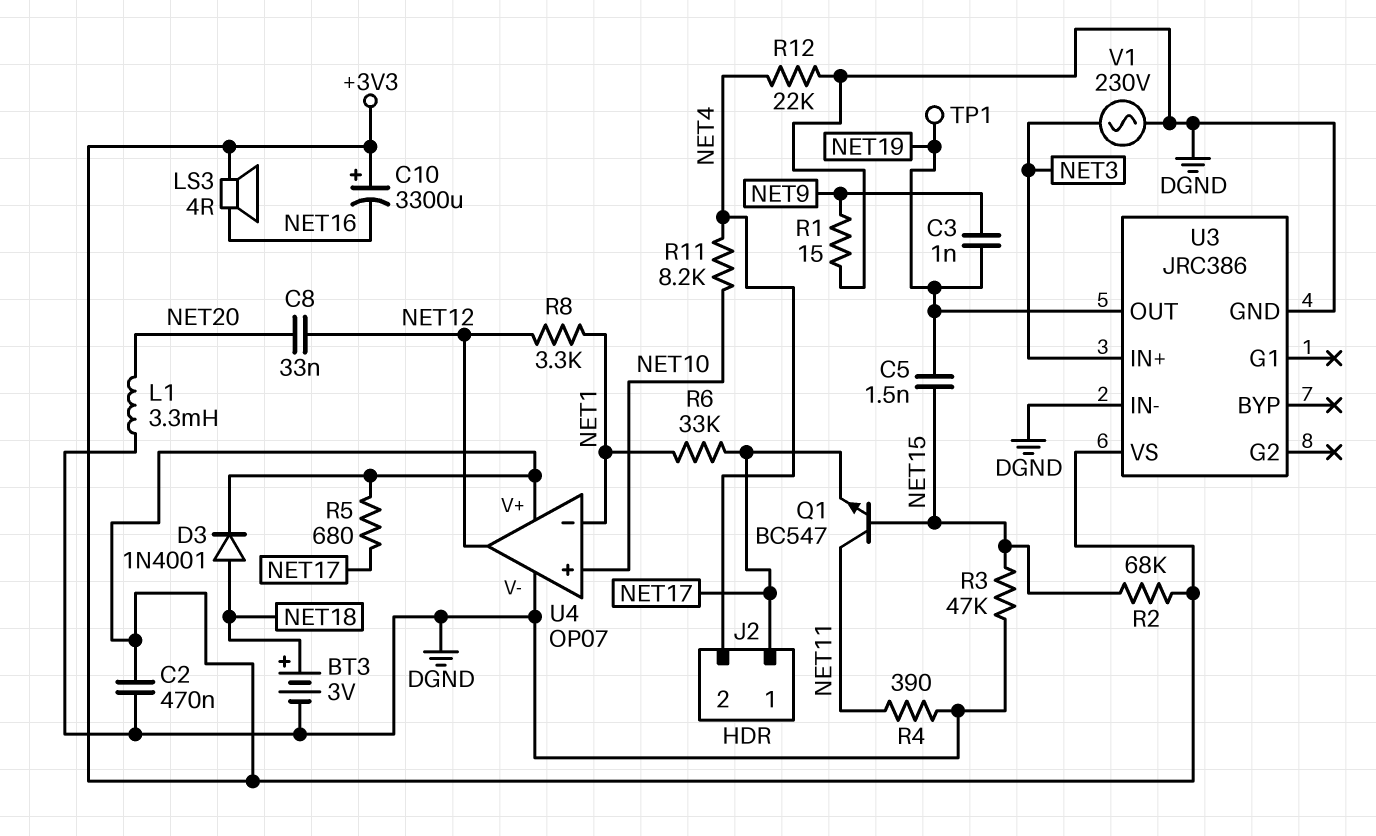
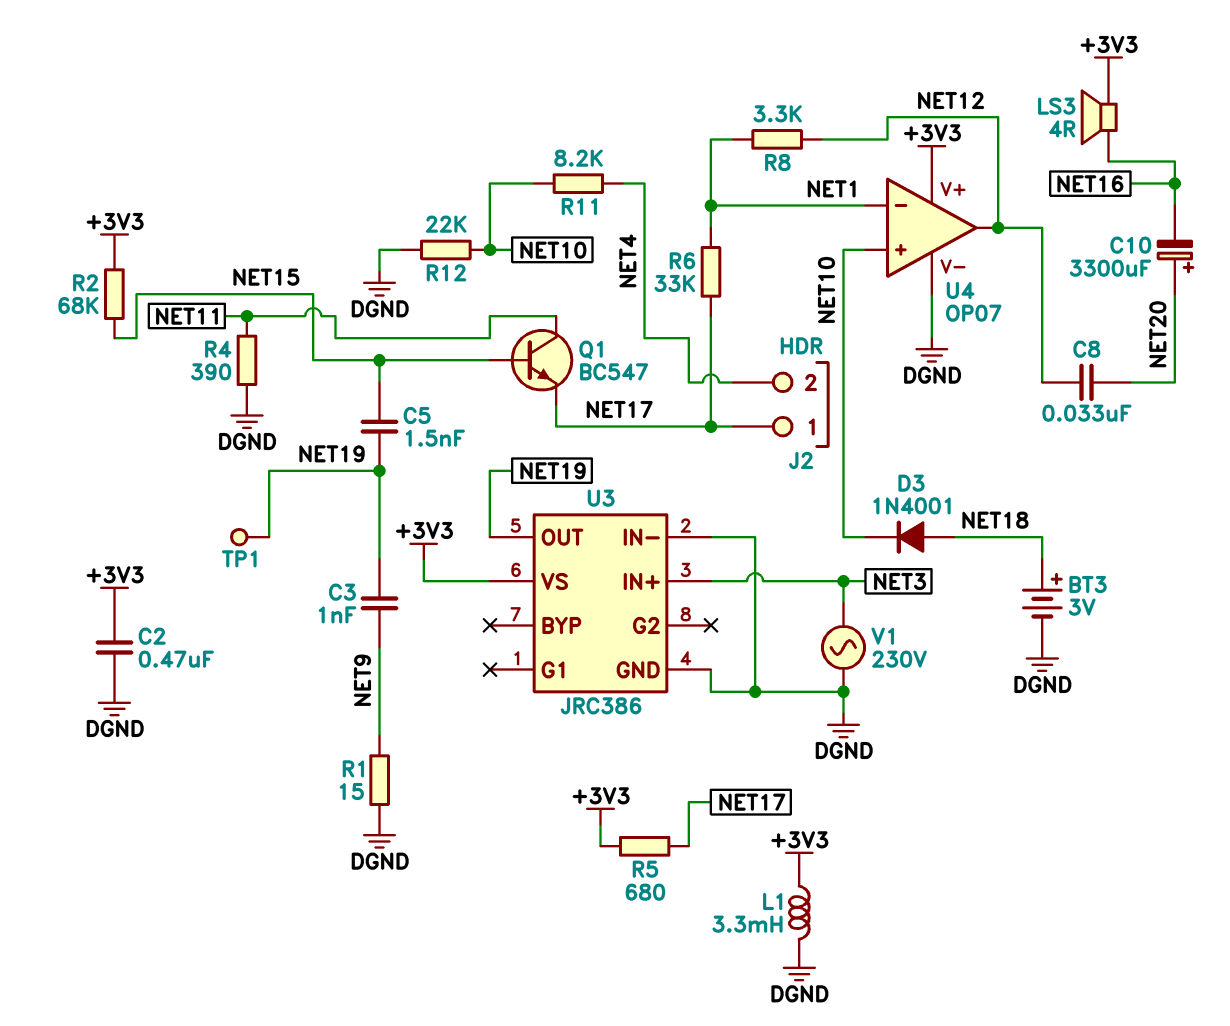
C10: 3300uF (plus +3V3, minus NET16) -> 3300uF (plus NET20, minus NET16)
D3: diode 1N4001 (A NET18, K +3V3) -> diode 1N4001 (A NET18, K NET10)
L1: 3.3mH (DGND, NET20) -> 3.3mH (+3V3, DGND)
R3: 47k (DGND, NET15) -> none
R12: 22k (DGND, NET4) -> 22k (DGND, NET10)

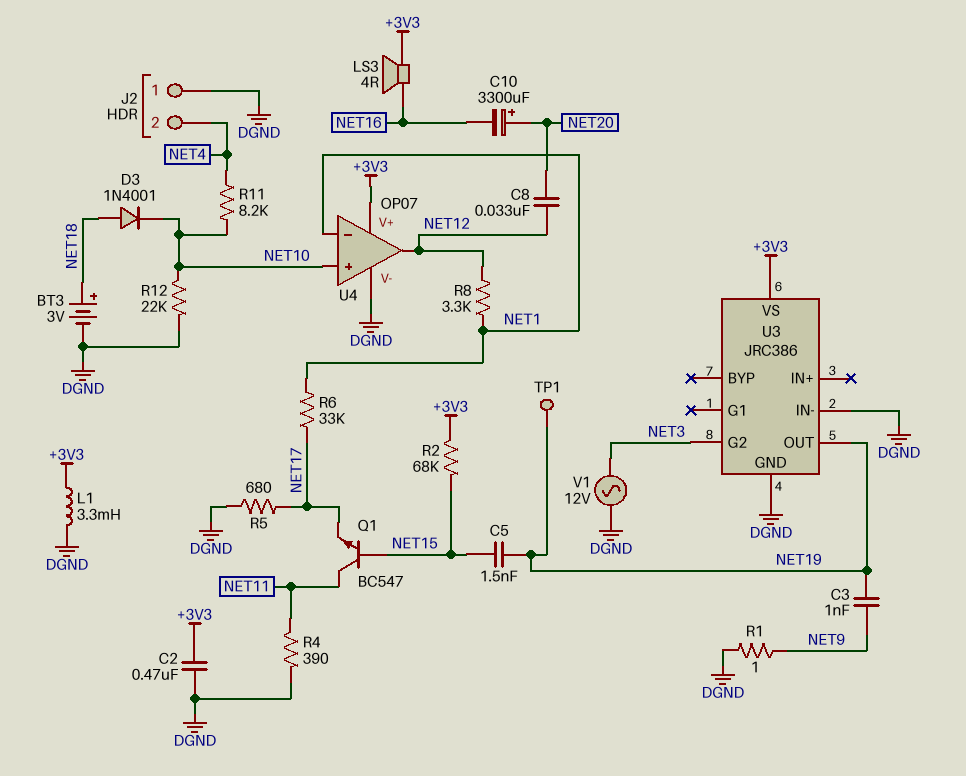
J2 pin 1: NET17 -> DGND
R1: 15 (DGND, NET9) -> 1 (DGND, NET9)
R5: 680 (+3V3, NET17) -> 680 (DGND, NET17)
U3 pin G2: none -> NET3
U3 pin IN+: NET3 -> none
V1: AC 230V (DGND, NET3) -> AC 12V (DGND, NET3)

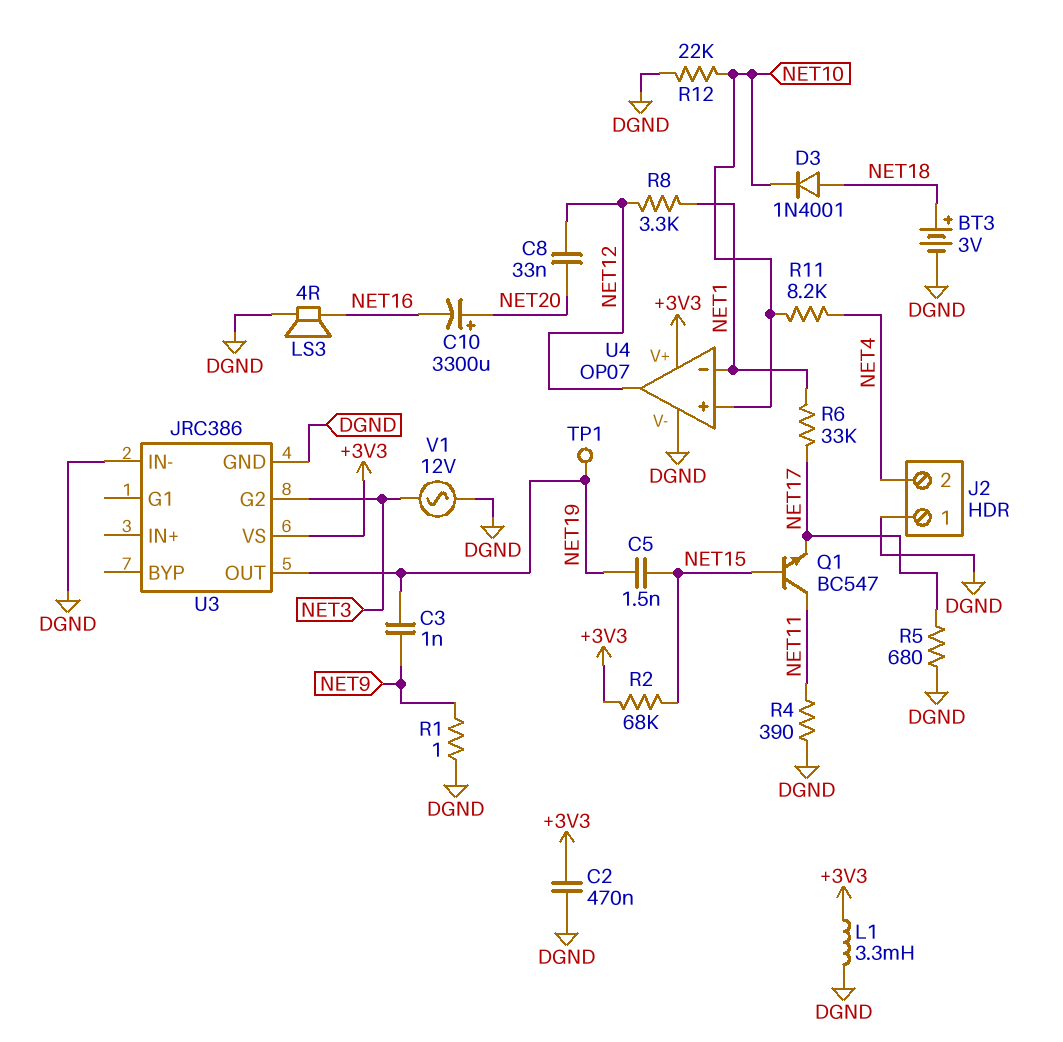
LS3: speaker 4R (+3V3, NET16) -> speaker 4R (DGND, NET16)

